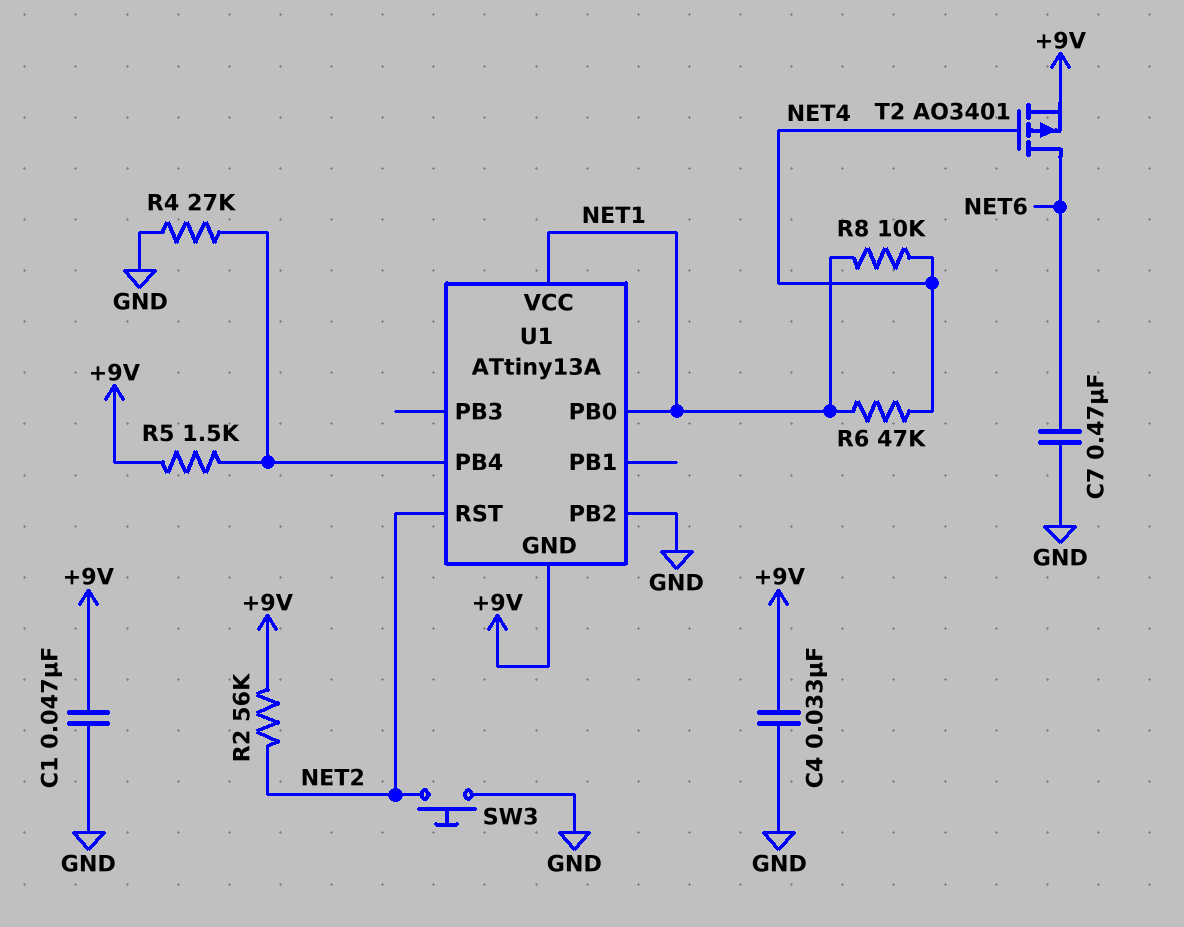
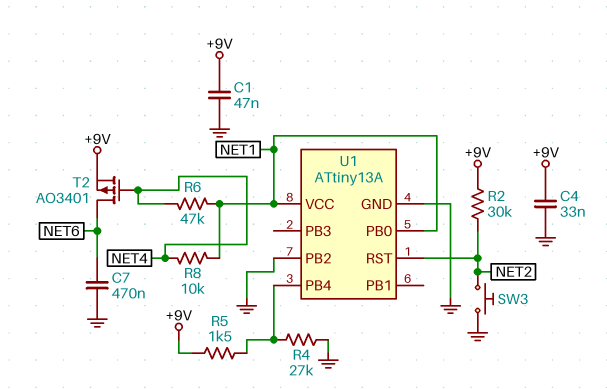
R2: 56k (+9V, NET2) -> 30k (+9V, NET2)
U1 pin GND: +9V -> GND

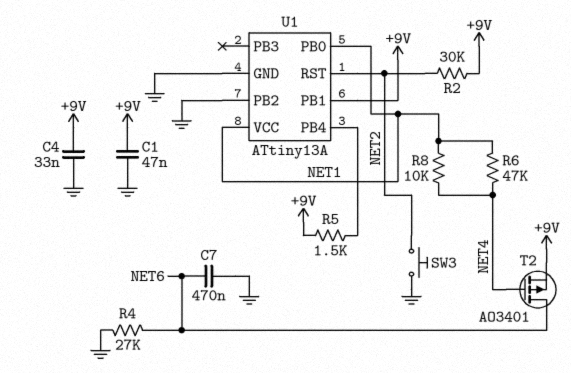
R4: 27k (GND, U1/PB4) -> 27k (GND, NET6)
U1 pin PB1: none -> +9V

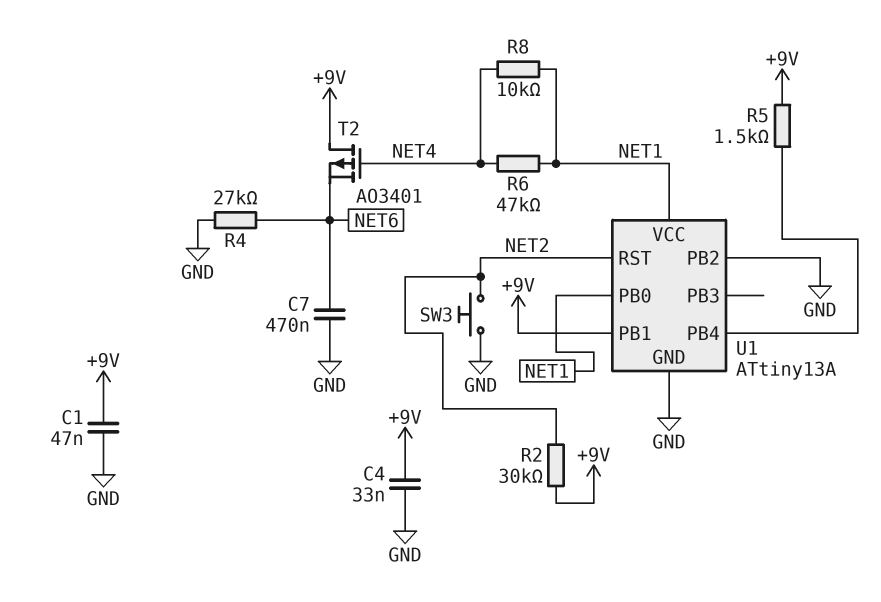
T2: PMOS AO3401 (G NET4, D NET6, S +9V) -> PMOS AO3401 (G NET4, D +9V, S NET6)

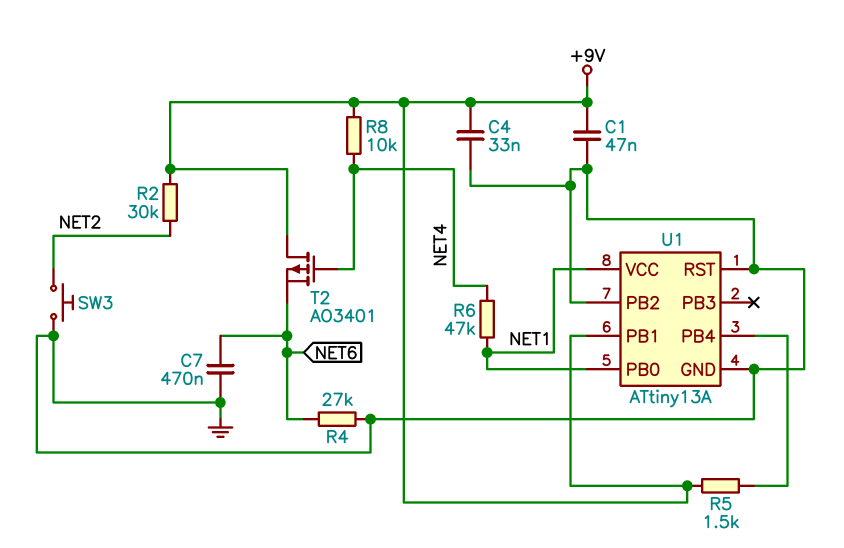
R8: 10k (NET1, NET4) -> 10k (+9V, NET4)
U1 pin RST: NET2 -> GND

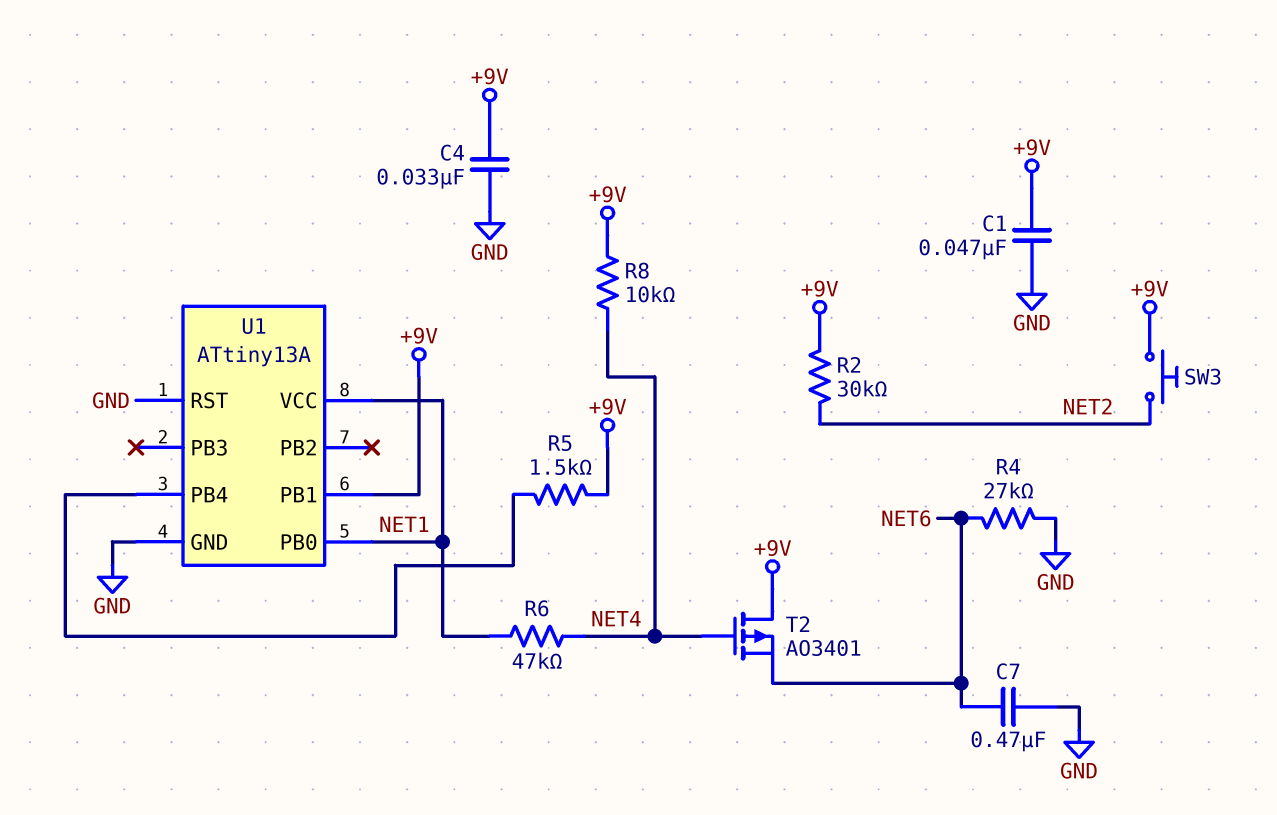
SW3: button (GND, NET2) -> button (+9V, NET2)
U1 pin PB2: GND -> none

